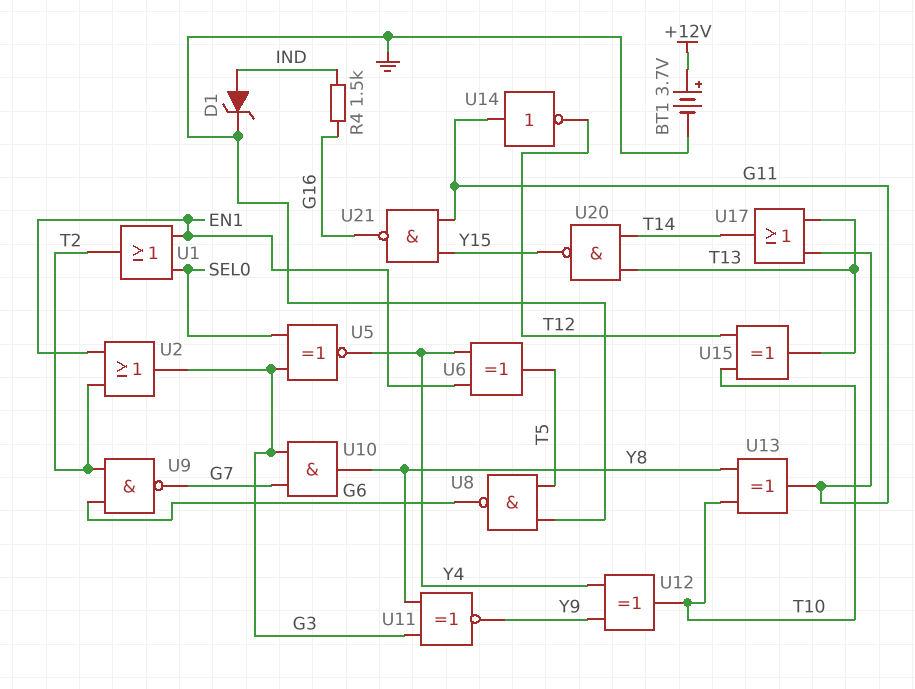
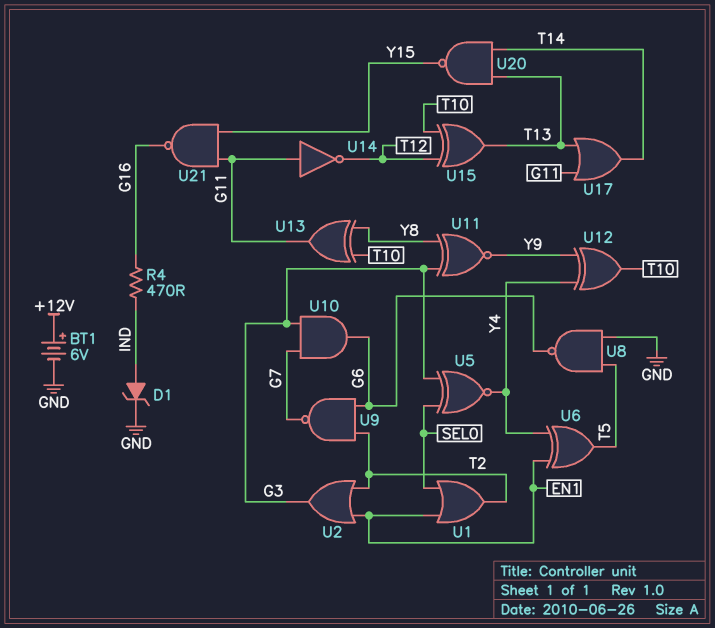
BT1: 3.7V (plus +12V, minus GND) -> 6V (plus +12V, minus GND)
R4: 1.5k (G16, IND) -> 470 (G16, IND)
U10: AND (in G3, in G7, out Y8) -> AND (in G3, in G7, out G6)

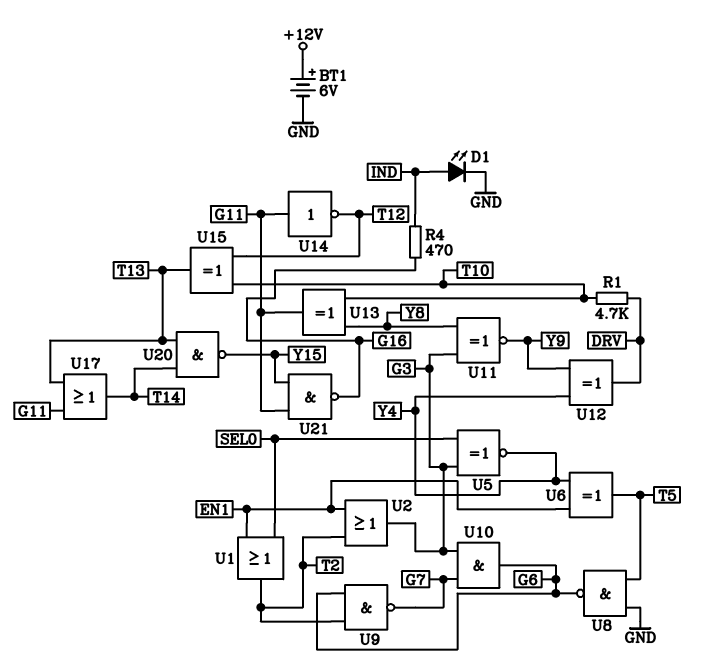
D1: zener (A IND, K GND) -> LED (A IND, K GND)
R1: none -> 4.7k (DRV, T10)
U12: XOR (in Y4, in Y9, out T10) -> XOR (in Y4, in Y9, out DRV)

